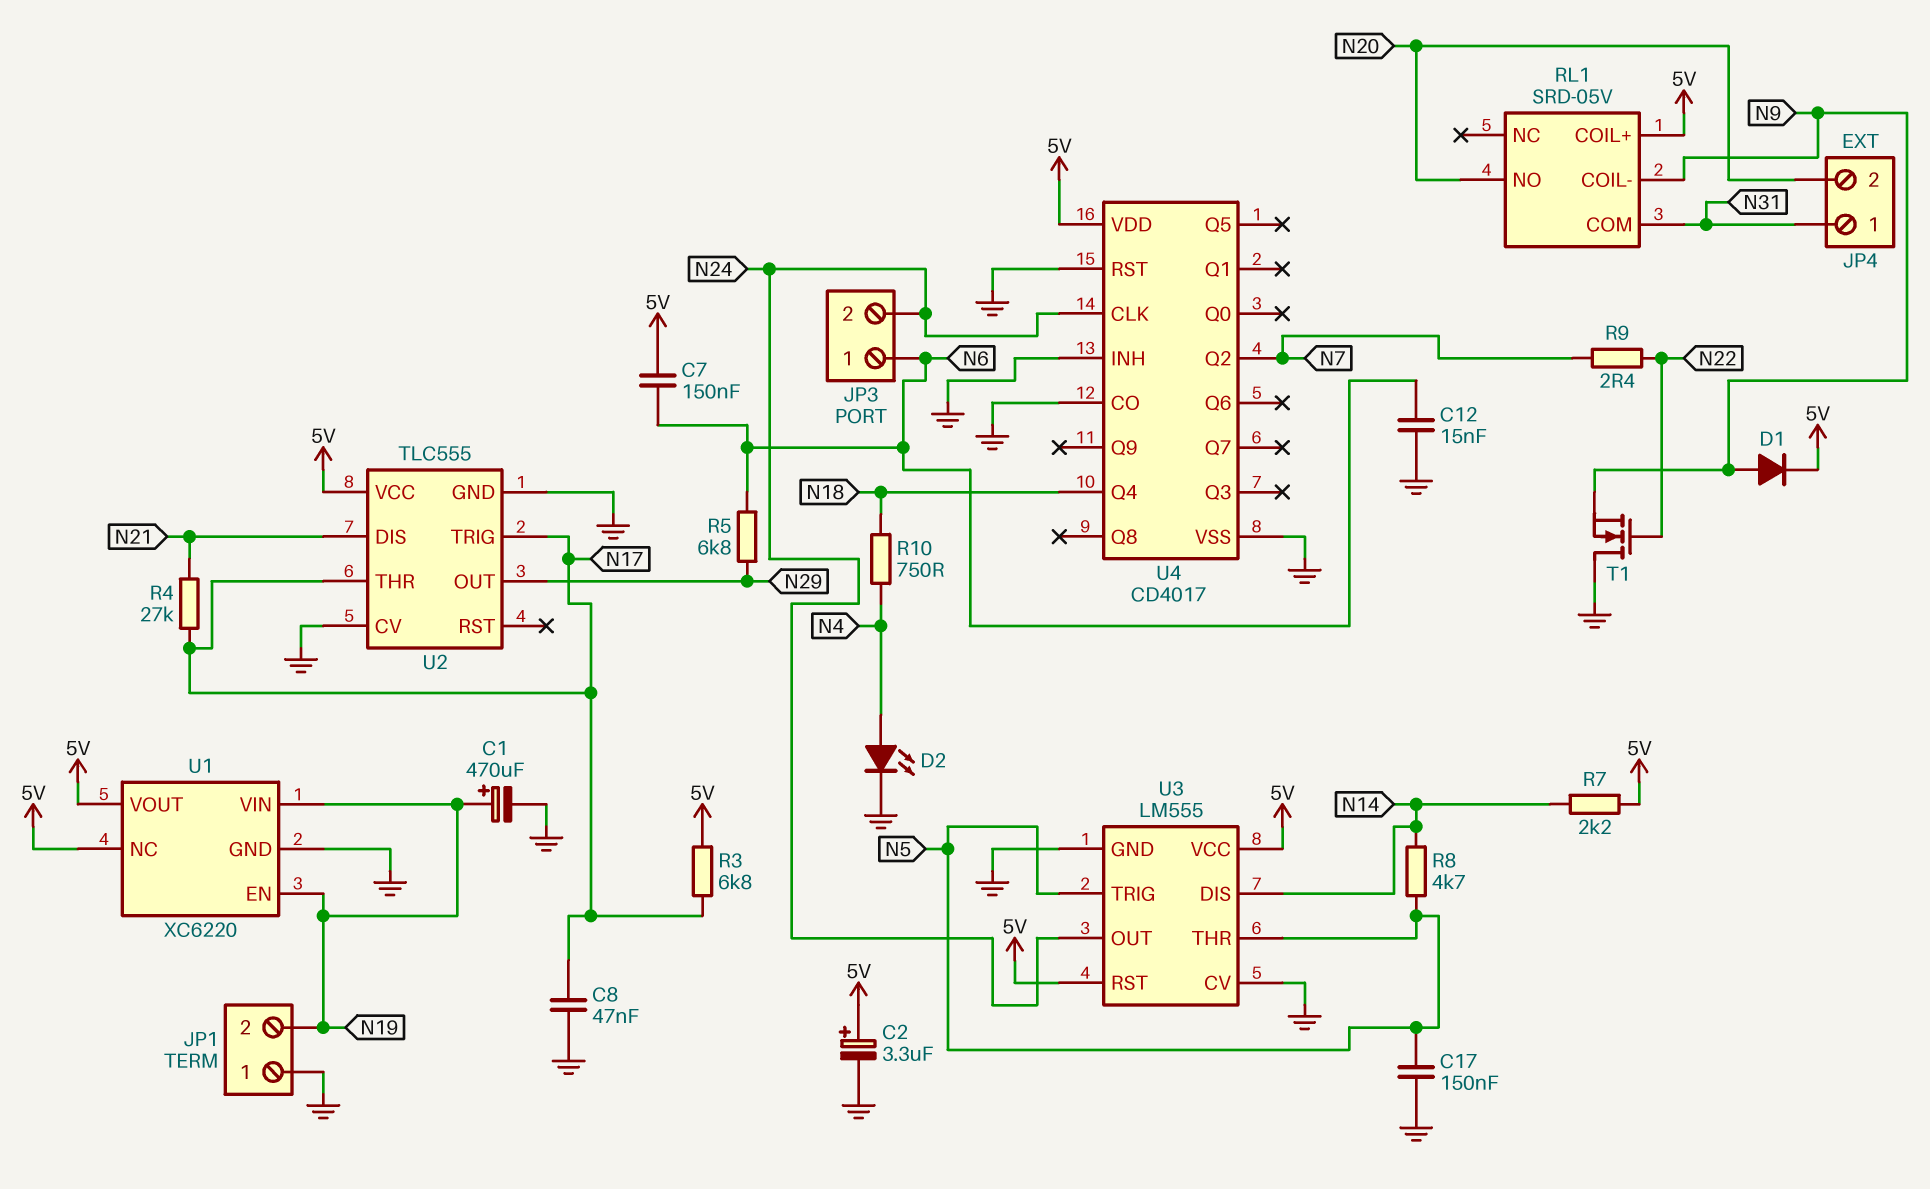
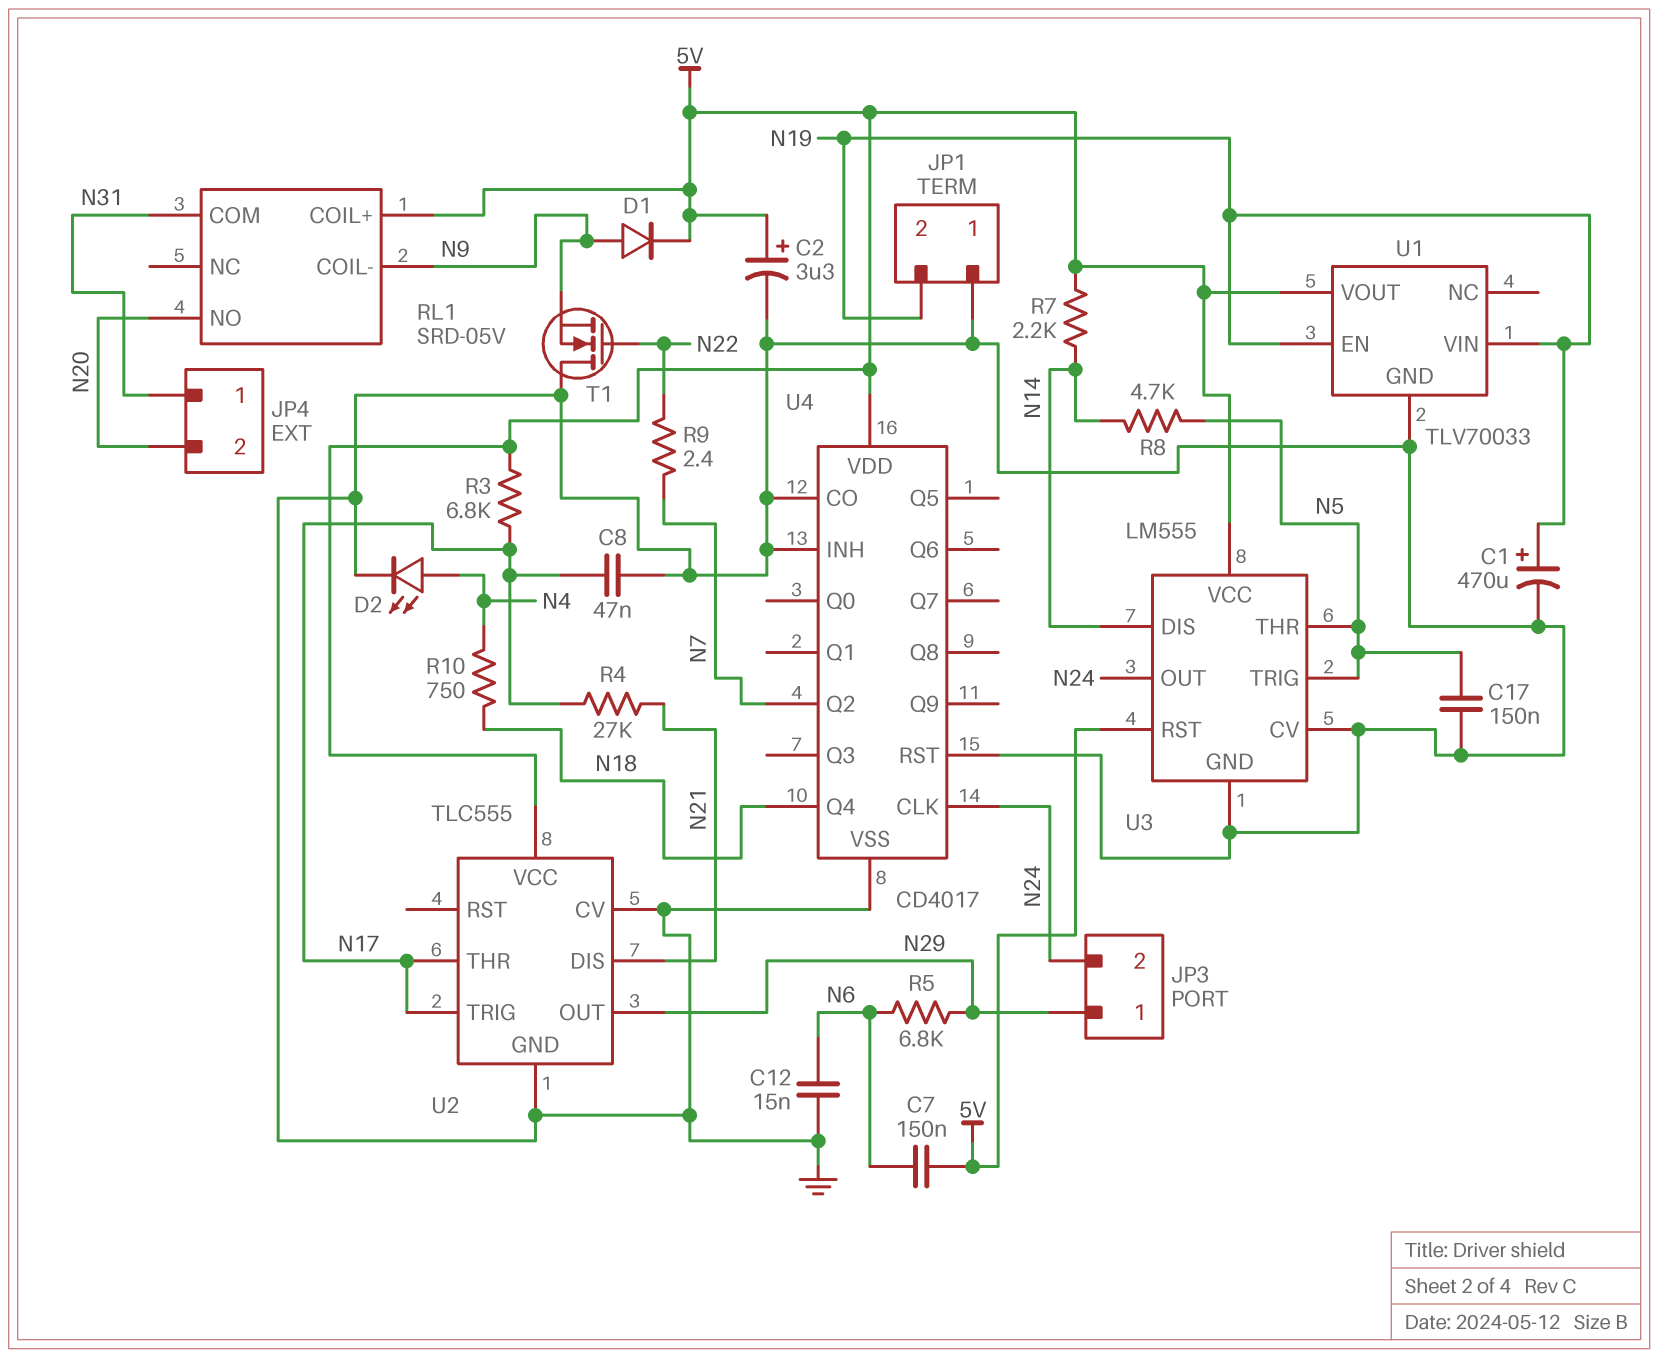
JP3 pin 1: N6 -> N29
U1: XC6220 -> TLV70033
U1 pin NC: 5V -> none

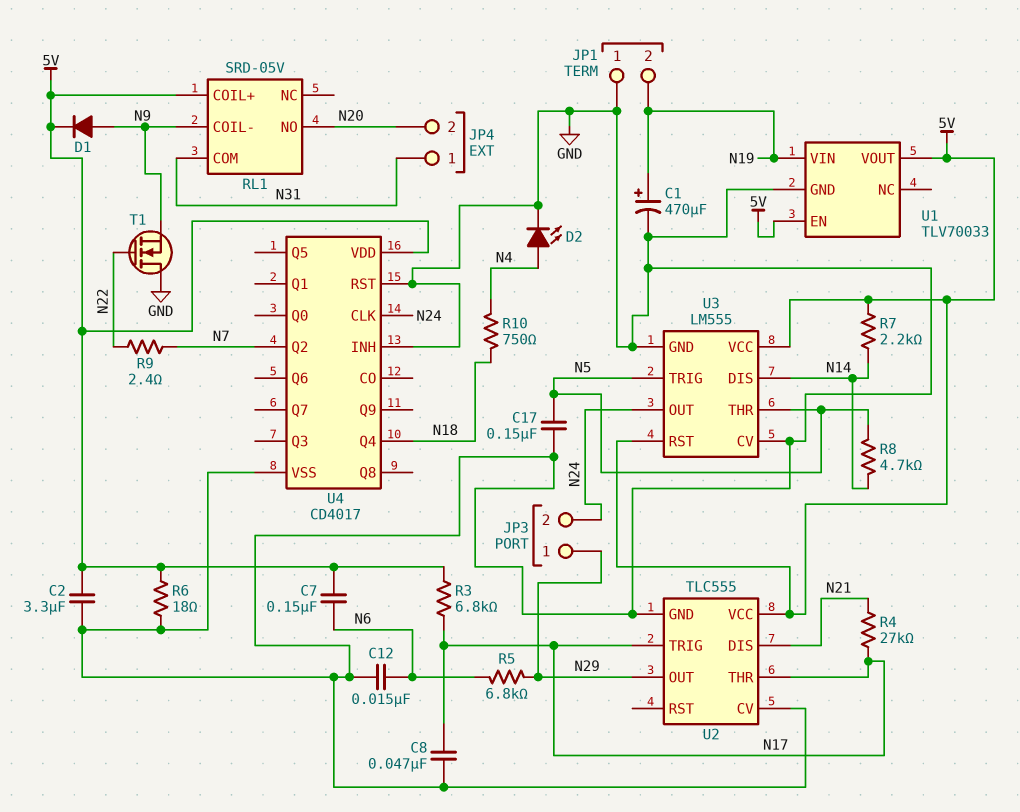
C2: 3.3uF (plus 5V, minus GND) -> 3.3uF (5V, GND)
R6: none -> 18 (5V, GND)
U1 pin EN: N19 -> 5V
U4 pin CO: GND -> none

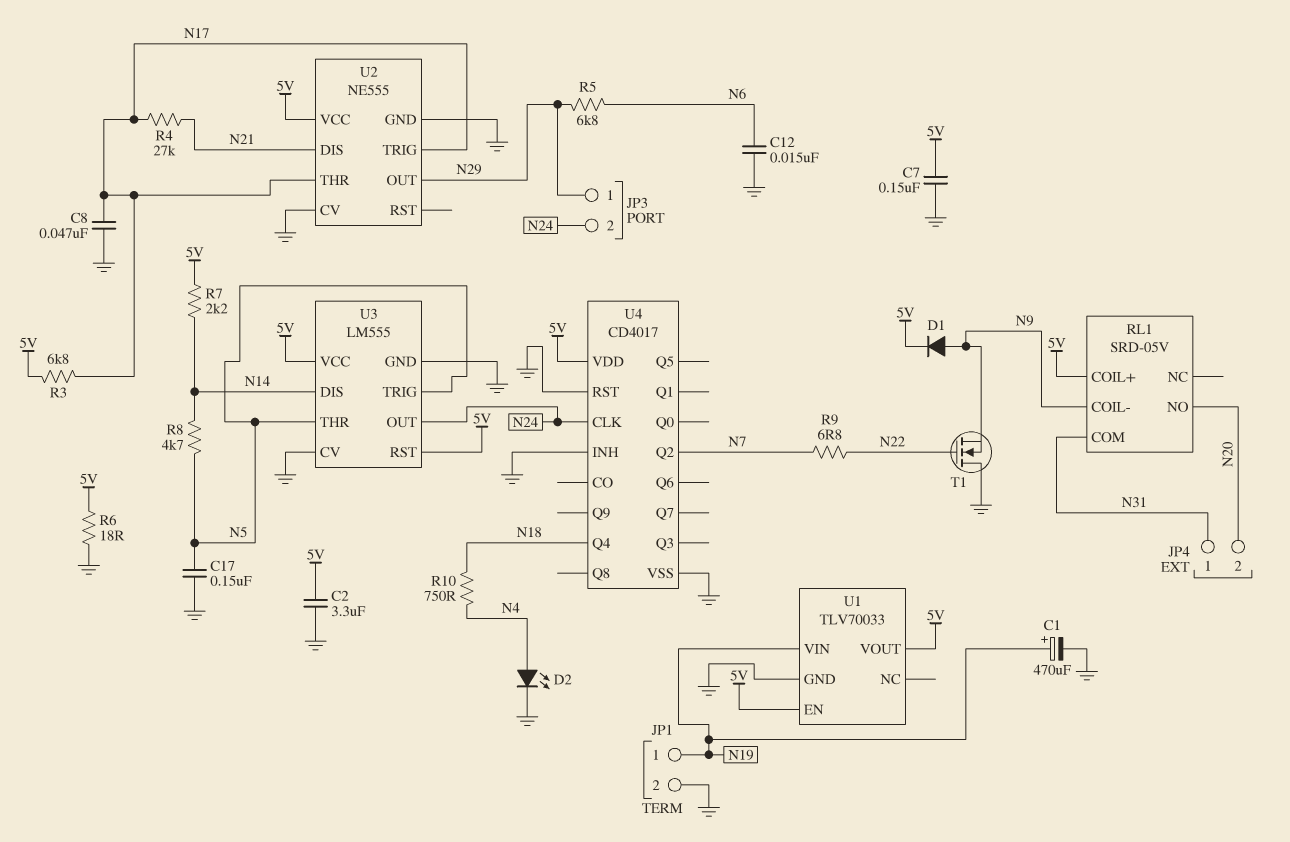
C7: 150nF (5V, N6) -> 150nF (5V, GND)
JP1 pin 1: GND -> N19
JP1 pin 2: N19 -> GND
R9: 2.4 (N7, N22) -> 6.8 (N7, N22)
U2: TLC555 -> NE555

